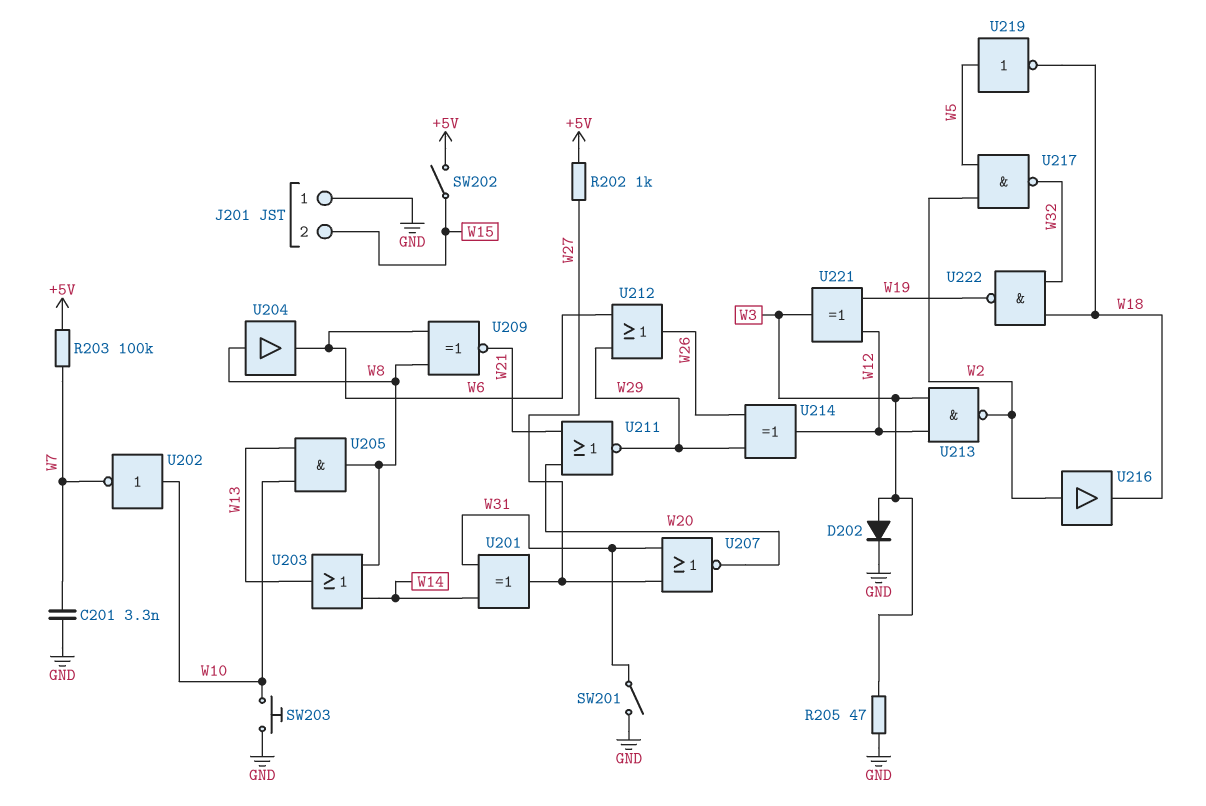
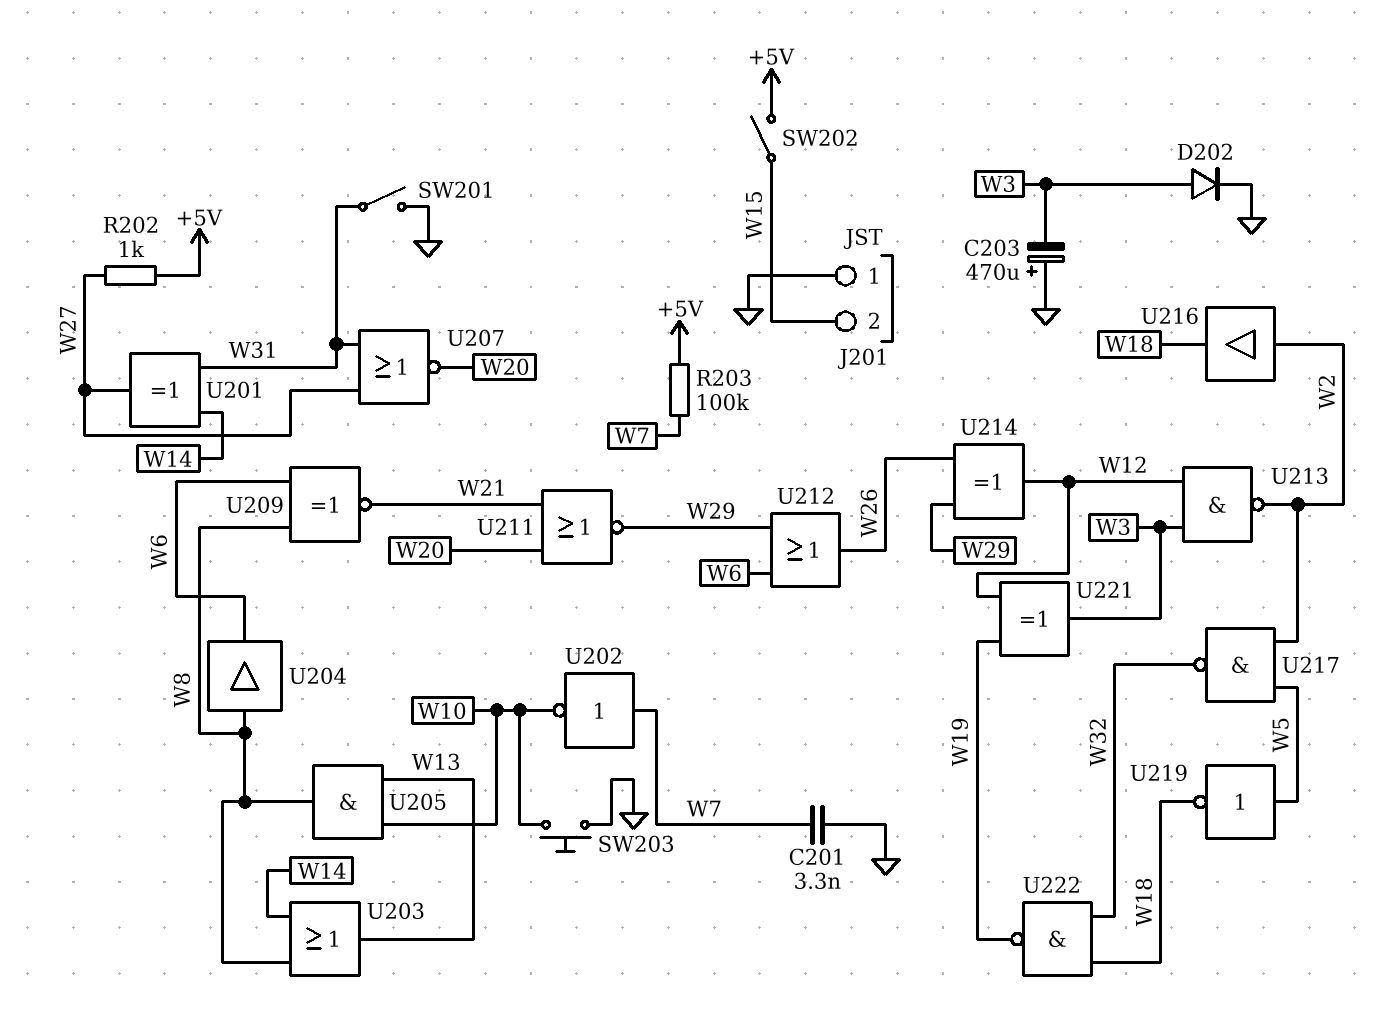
C203: none -> 470uF (plus GND, minus W3)
R205: 47 (GND, W3) -> none
U202: NOT (in W10, out W7) -> NOT (in W7, out W10)

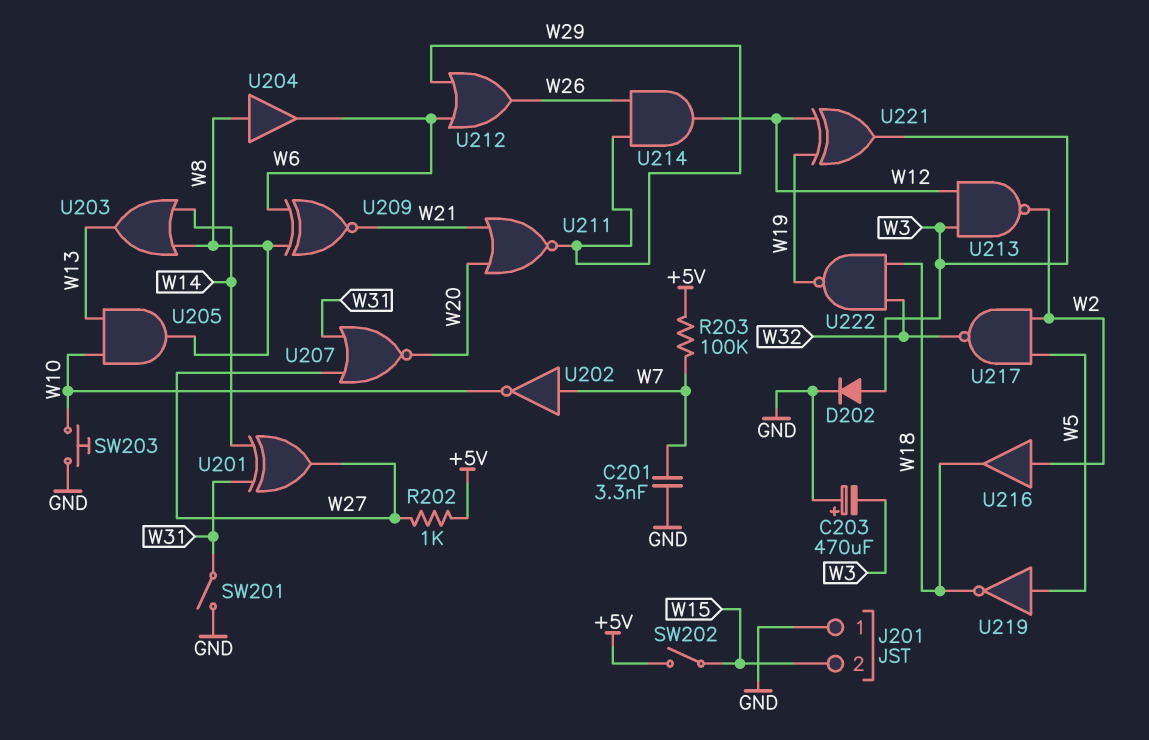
U214: XOR (in W26, in W29, out W12) -> AND (in W26, in W29, out W12)

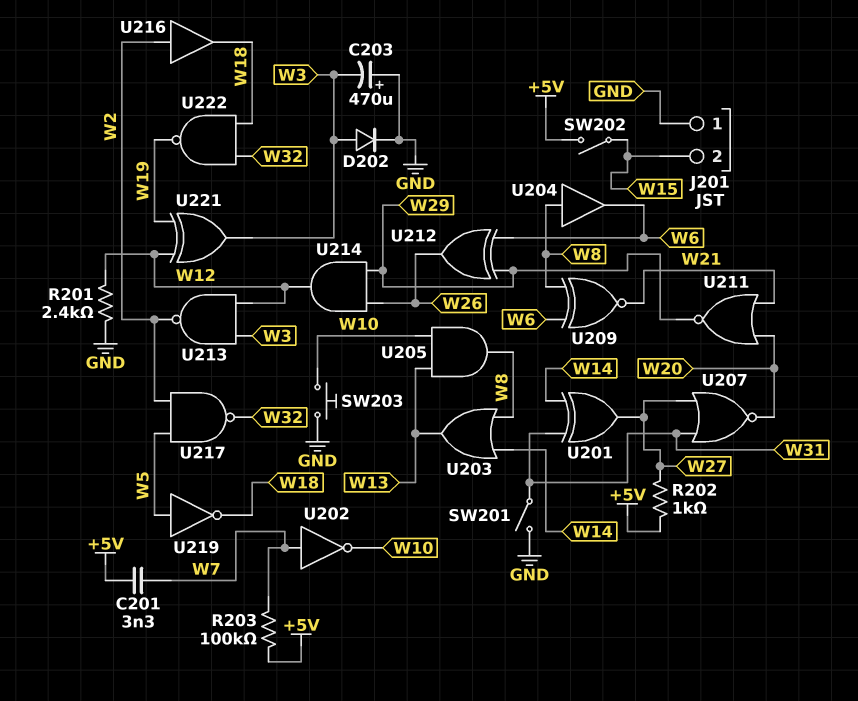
C201: 3.3nF (GND, W7) -> 3.3nF (+5V, W7)
R201: none -> 2.4k (GND, W12)
U212: OR (in W6, in W29, out W26) -> XOR (in W6, in W29, out W26)

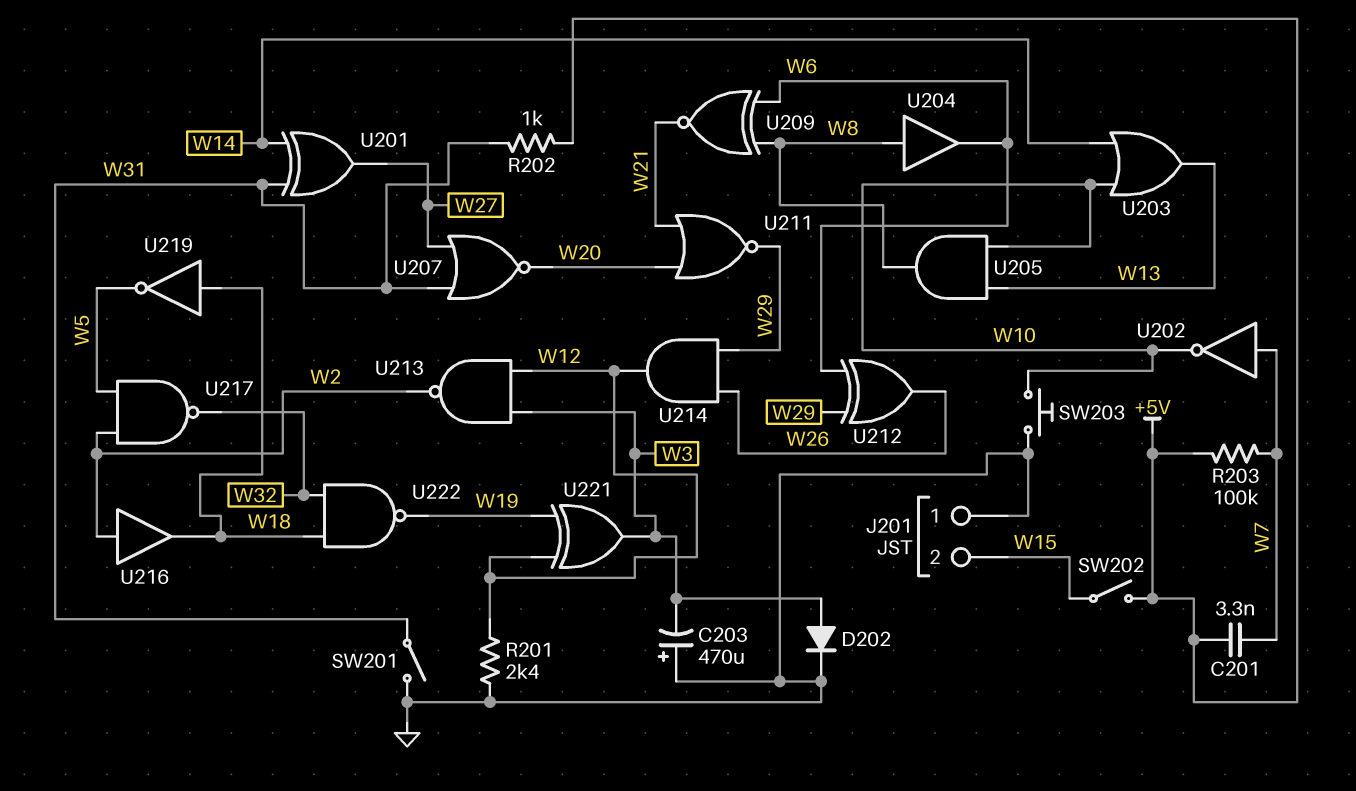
R202: 1k (+5V, W27) -> 1k (+5V, W31)
U203: OR (in W8, in W14, out W13) -> OR (in W10, in W14, out W13)
U219: NOT (in W5, out W18) -> NOT (in W18, out W5)

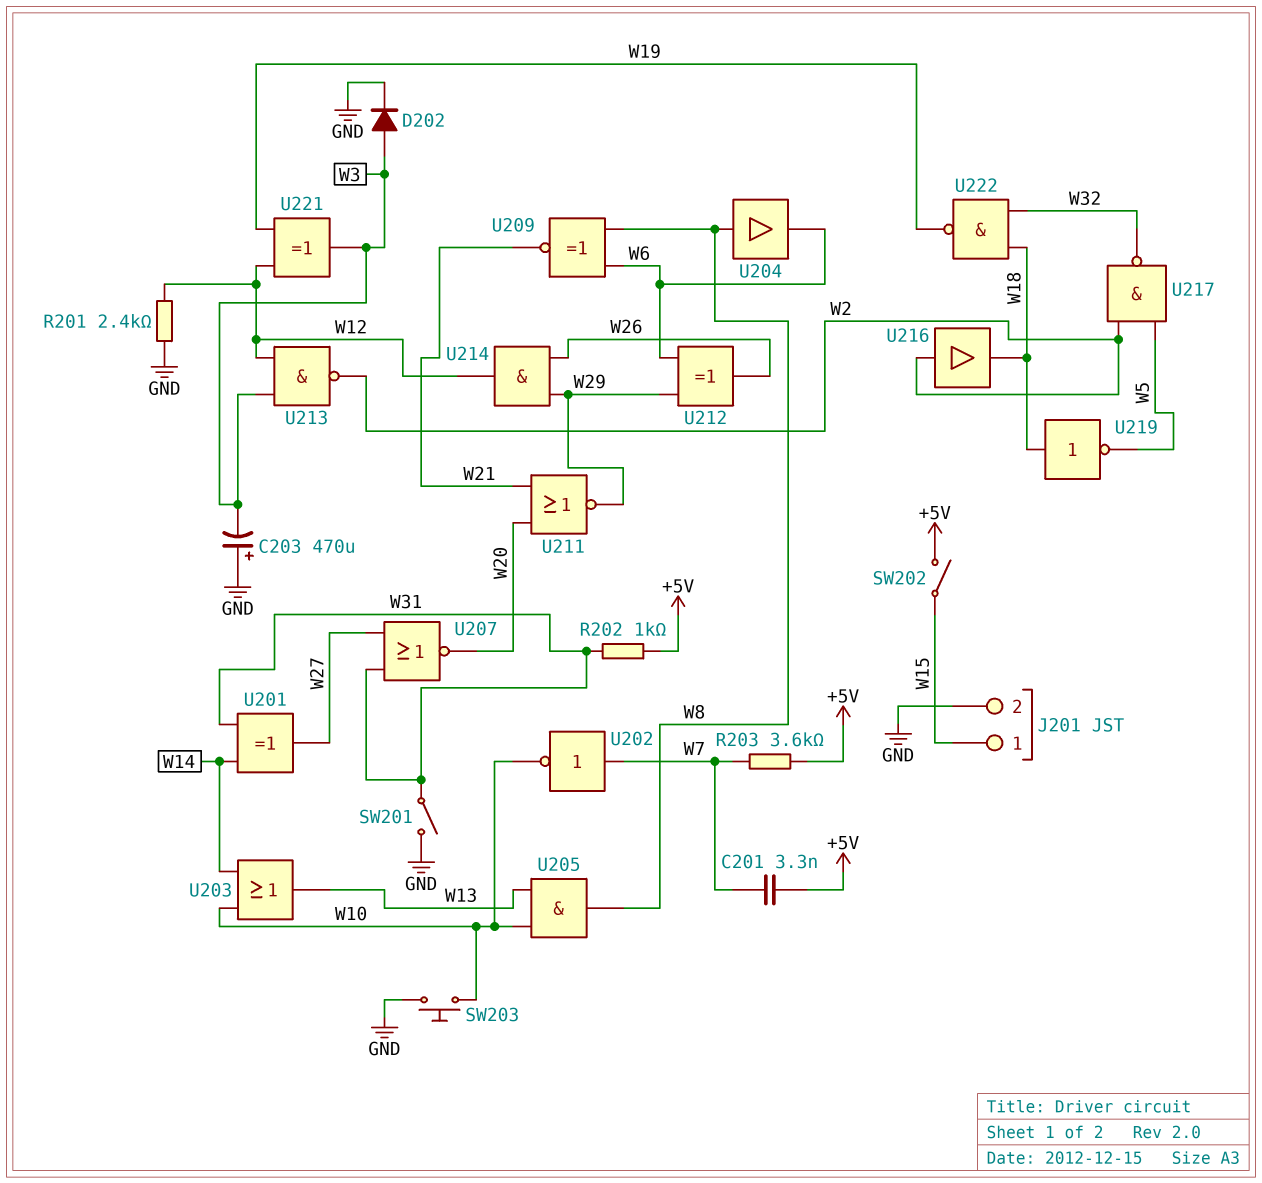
J201 pin 1: GND -> W15
J201 pin 2: W15 -> GND
R203: 100k (+5V, W7) -> 3.6k (+5V, W7)

